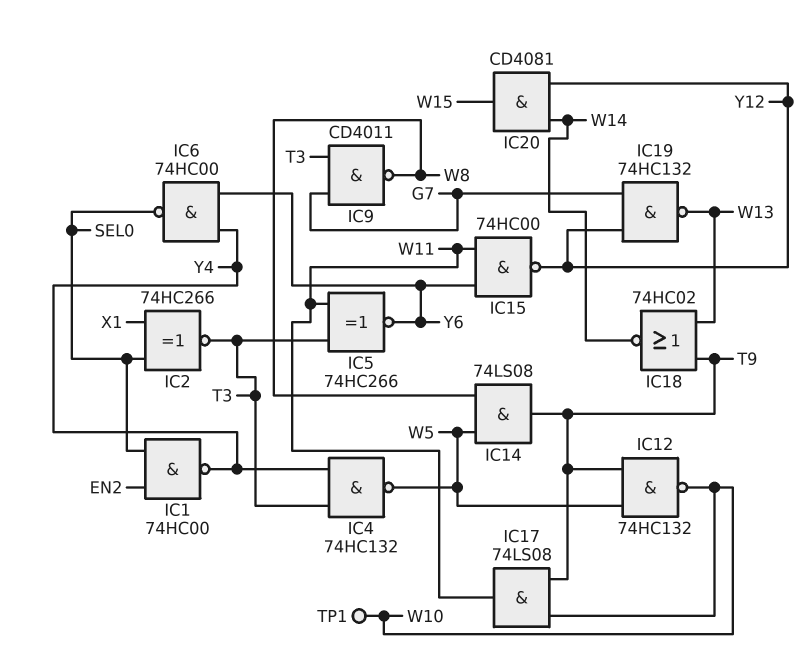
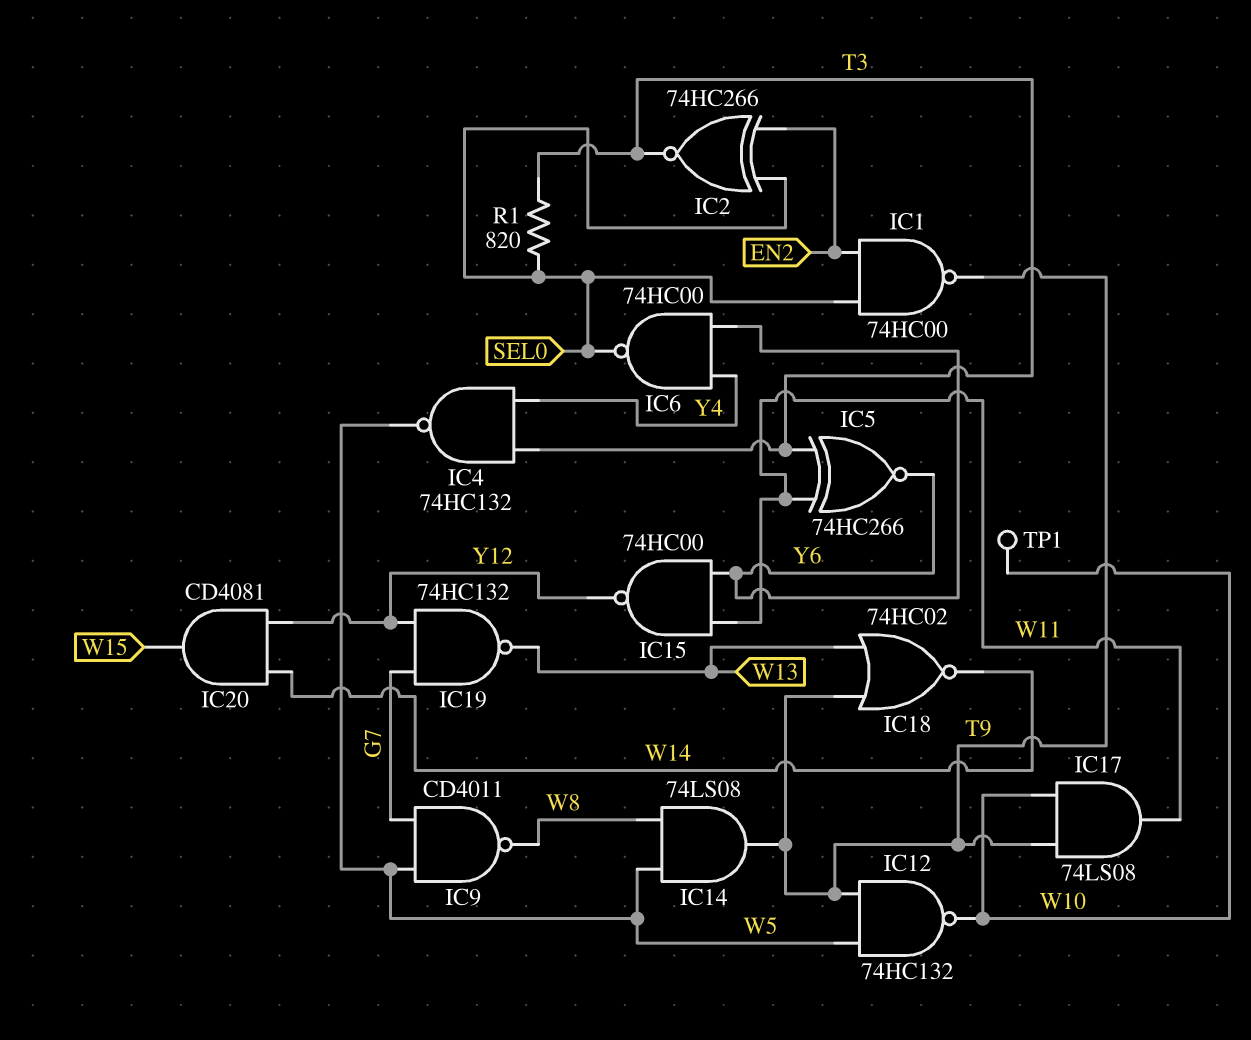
IC1: NAND 74HC00 (in EN2, in SEL0, out Y4) -> NAND 74HC00 (in EN2, in SEL0, out T9)
IC2: XNOR 74HC266 (in SEL0, in X1, out T3) -> XNOR 74HC266 (in EN2, in SEL0, out T3)
IC9: NAND CD4011 (in G7, in T3, out W8) -> NAND CD4011 (in G7, in W5, out W8)
R1: none -> 820 (SEL0, T3)

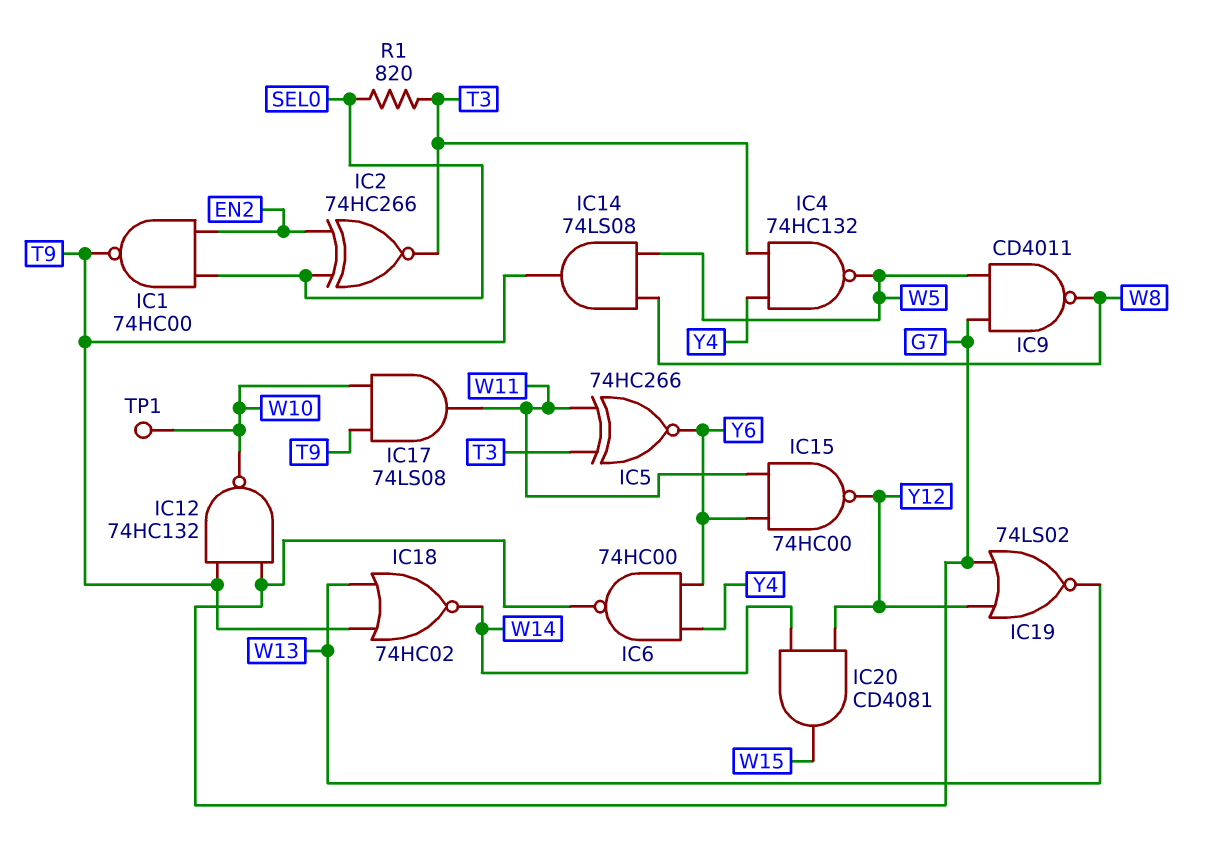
IC6: NAND 74HC00 (in Y4, in Y6, out SEL0) -> NAND 74HC00 (in Y4, in Y6, out G7)
IC12: NAND 74HC132 (in T9, in W5, out W10) -> NAND 74HC132 (in G7, in T9, out W10)
IC19: NAND 74HC132 (in G7, in Y12, out W13) -> NOR 74LS02 (in G7, in Y12, out W13)

